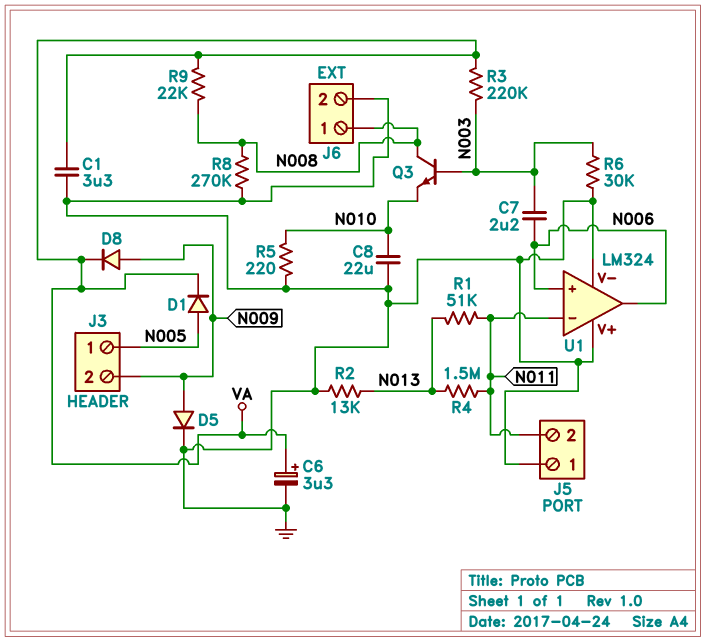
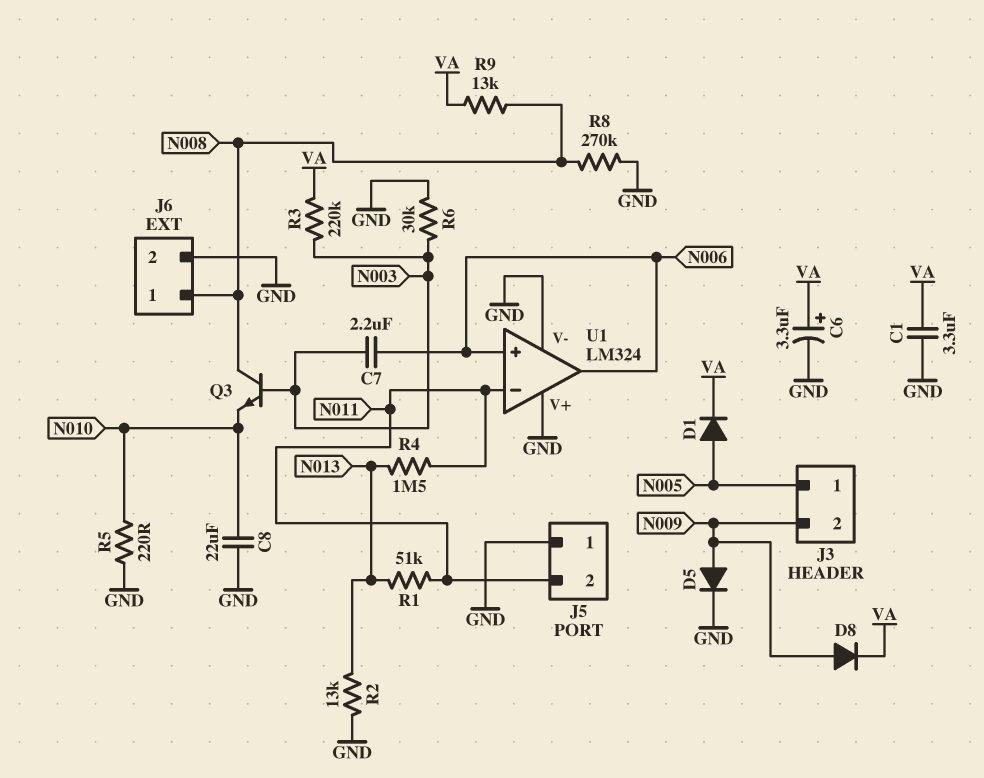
R9: 22k (N008, VA) -> 13k (N008, VA)

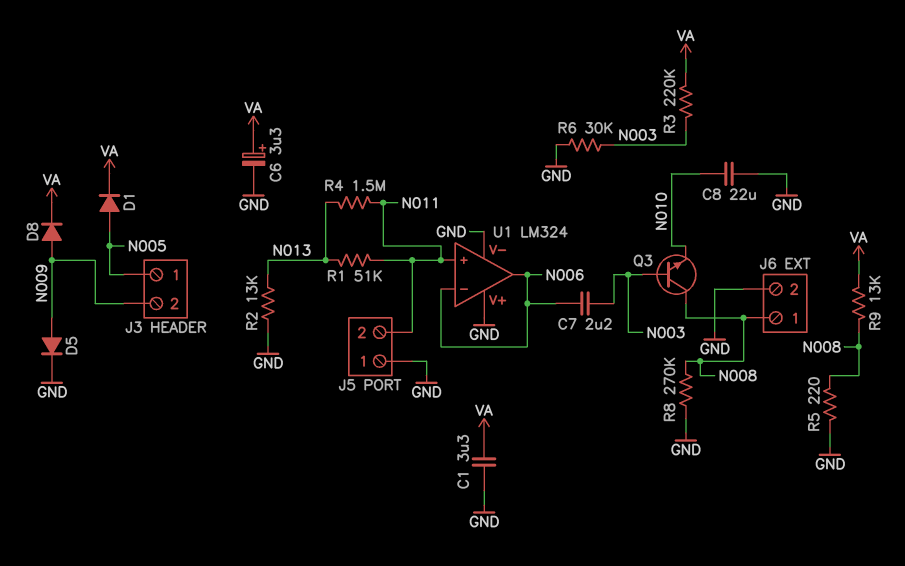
R5: 220 (GND, N010) -> 220 (GND, N008)
U1 pin in+: N006 -> N011
U1 pin in-: N011 -> N006

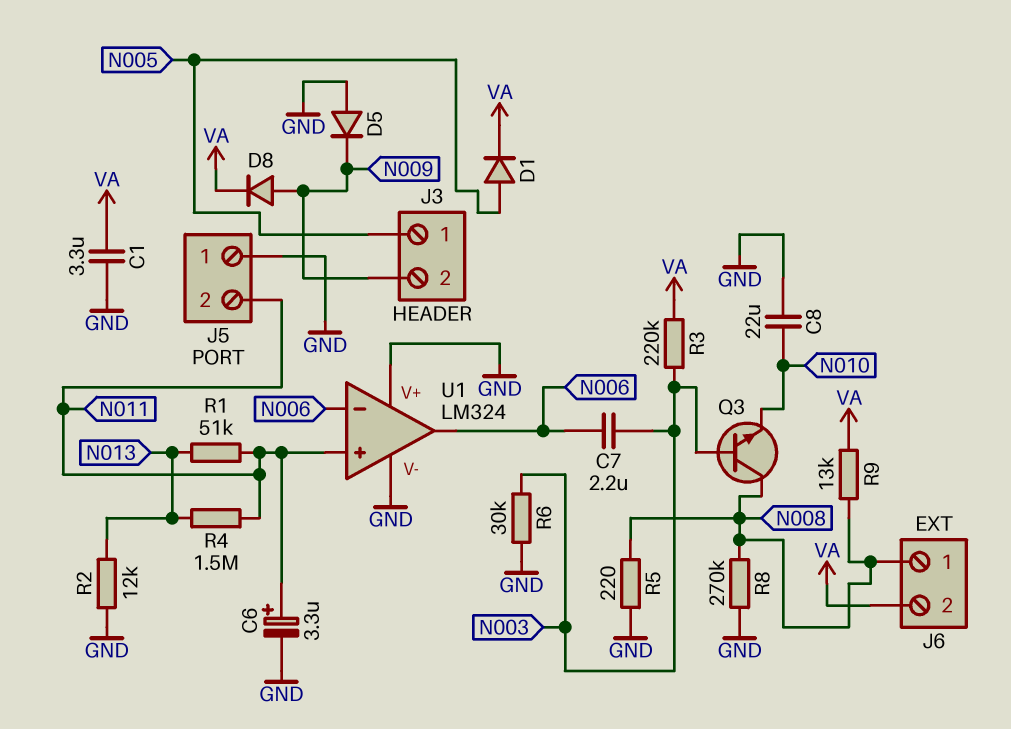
C6: 3.3uF (plus VA, minus GND) -> 3.3uF (plus N011, minus GND)
D5: diode (A N009, K GND) -> diode (A GND, K N009)
J6 pin 2: GND -> VA
R2: 13k (GND, N013) -> 12k (GND, N013)

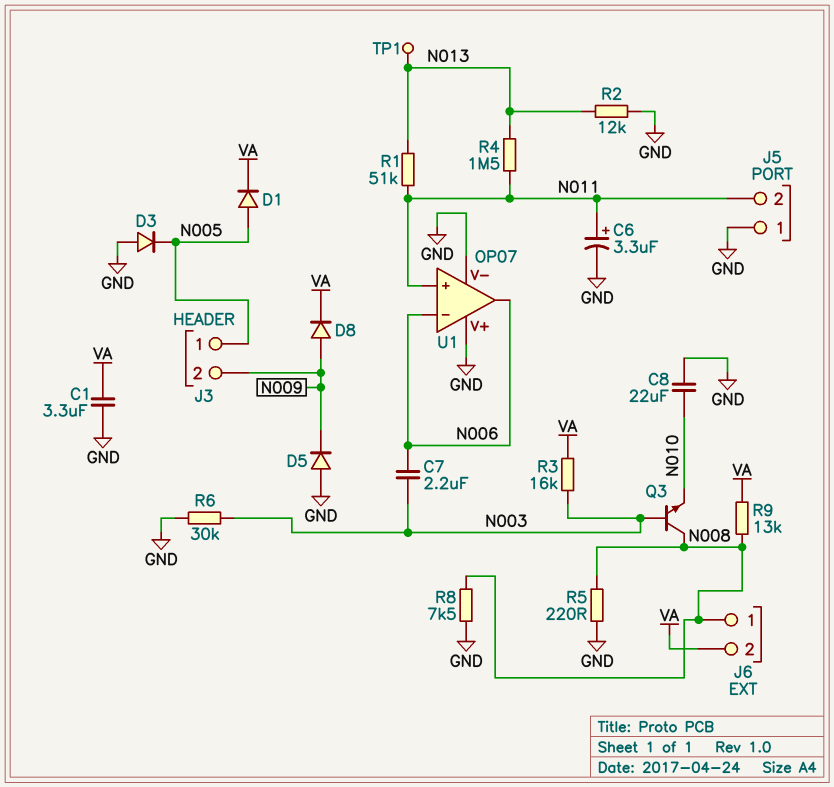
D3: none -> diode (A GND, K N005)
R3: 220k (N003, VA) -> 16k (N003, VA)
R8: 270k (GND, N008) -> 7.5k (GND, N008)
TP1: none -> test point (N013)
U1: LM324 -> OP07

